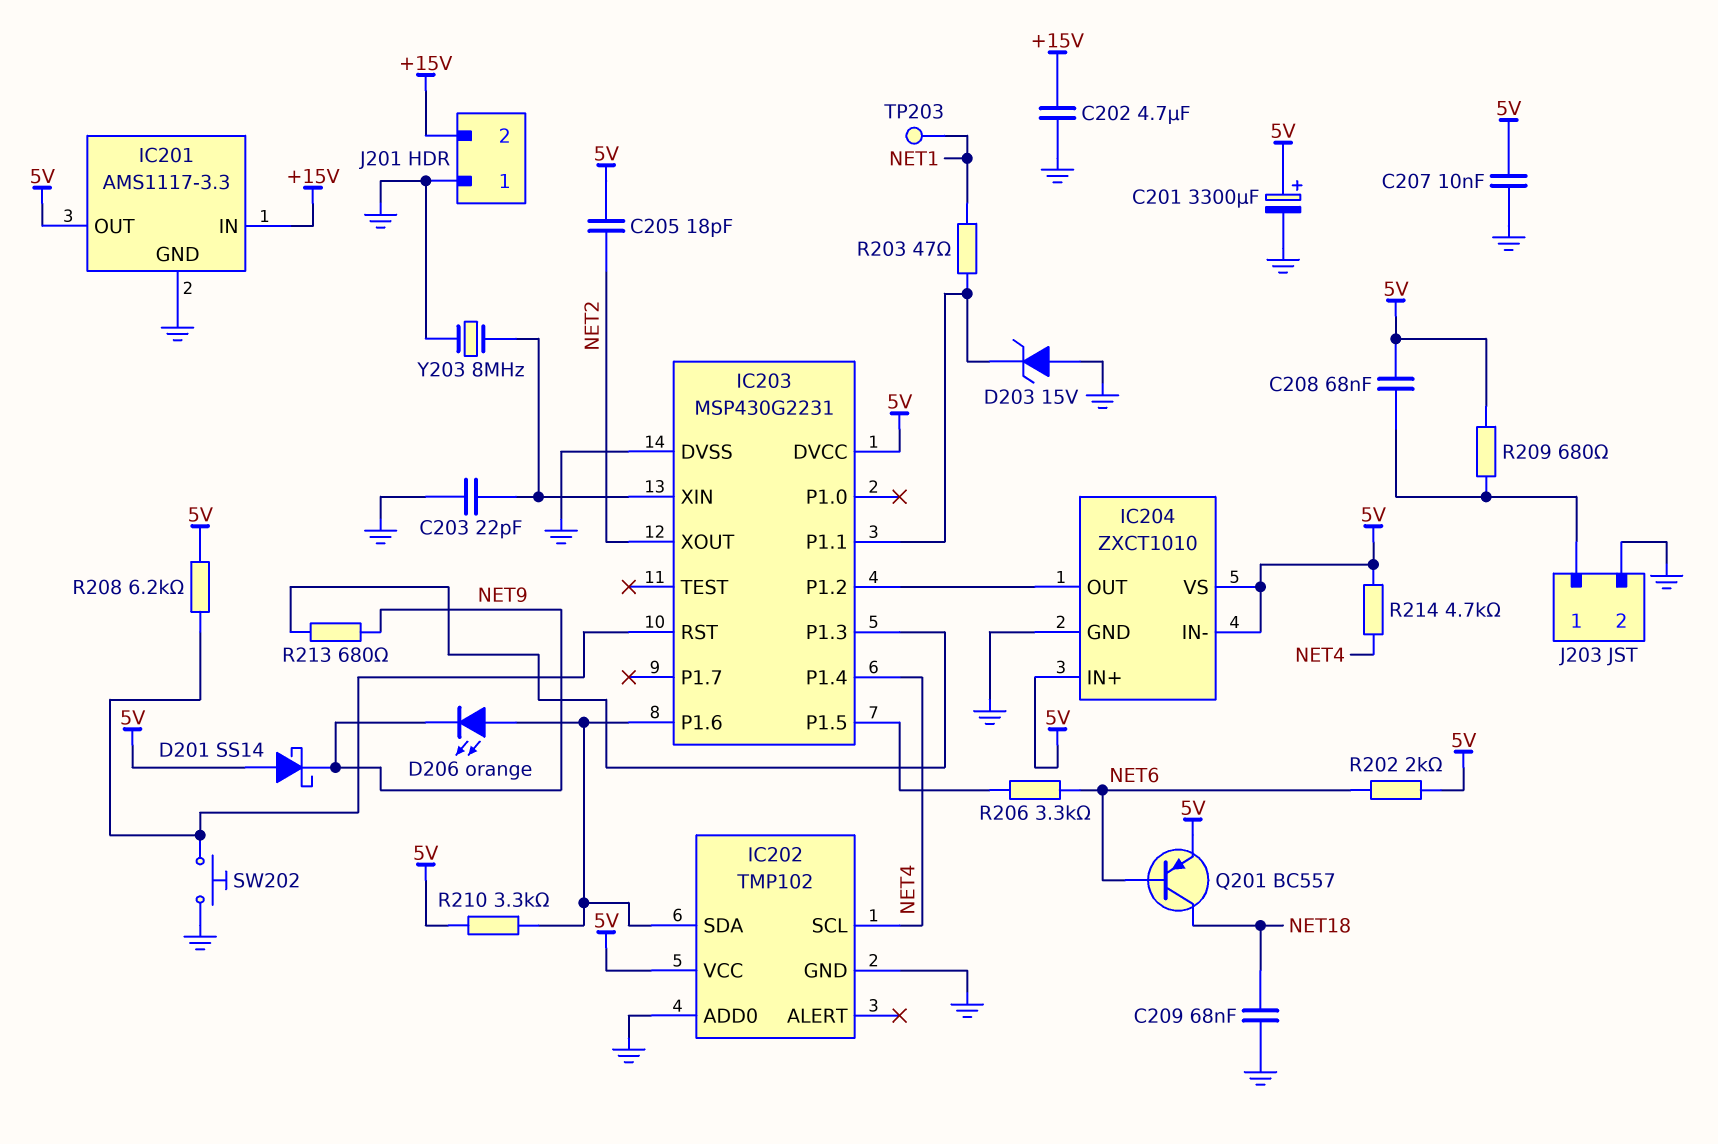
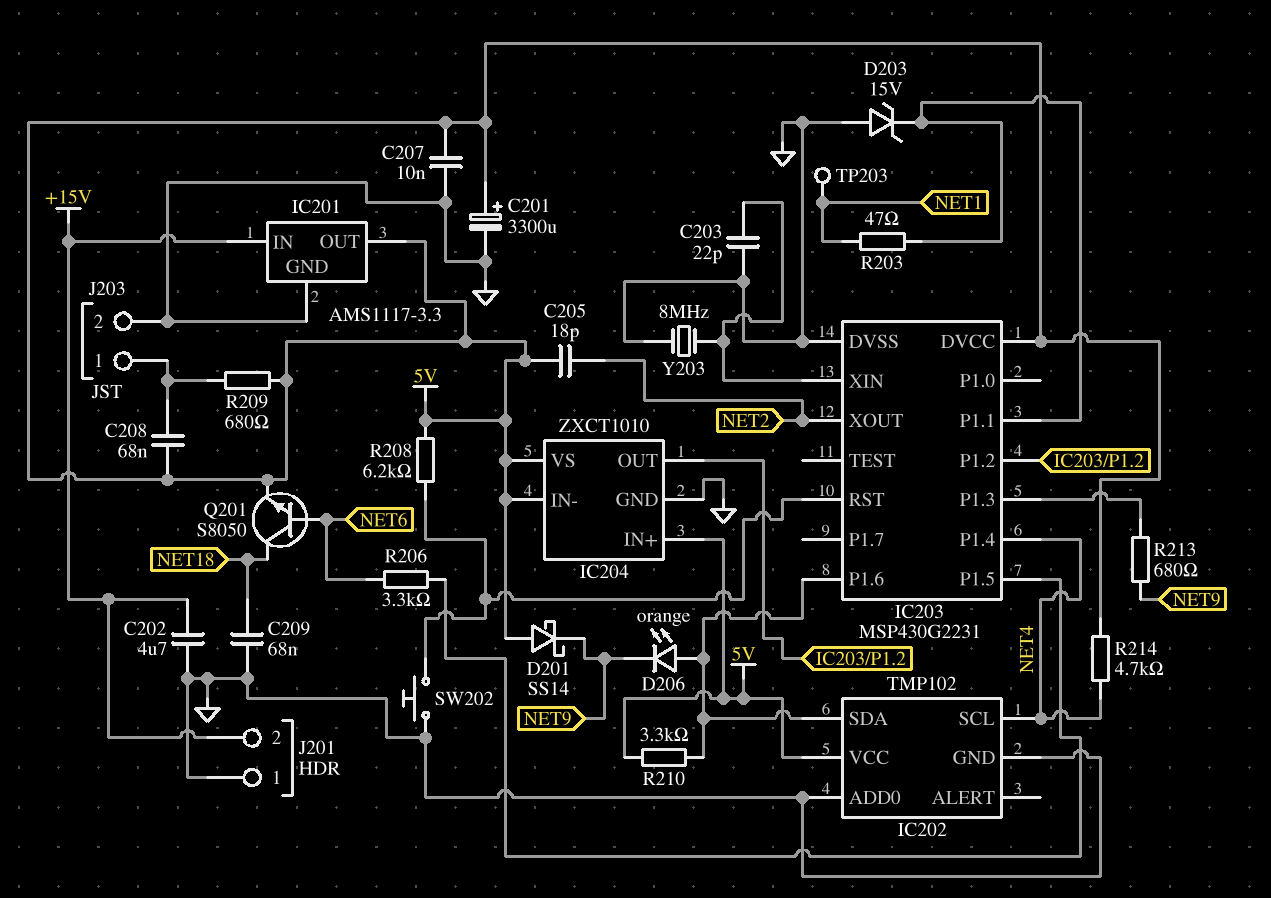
Q201: PNP BC557 (B NET6, C NET18, E 5V) -> NPN S8050 (B NET6, C NET18, E 5V)
R202: 2k (5V, NET6) -> none

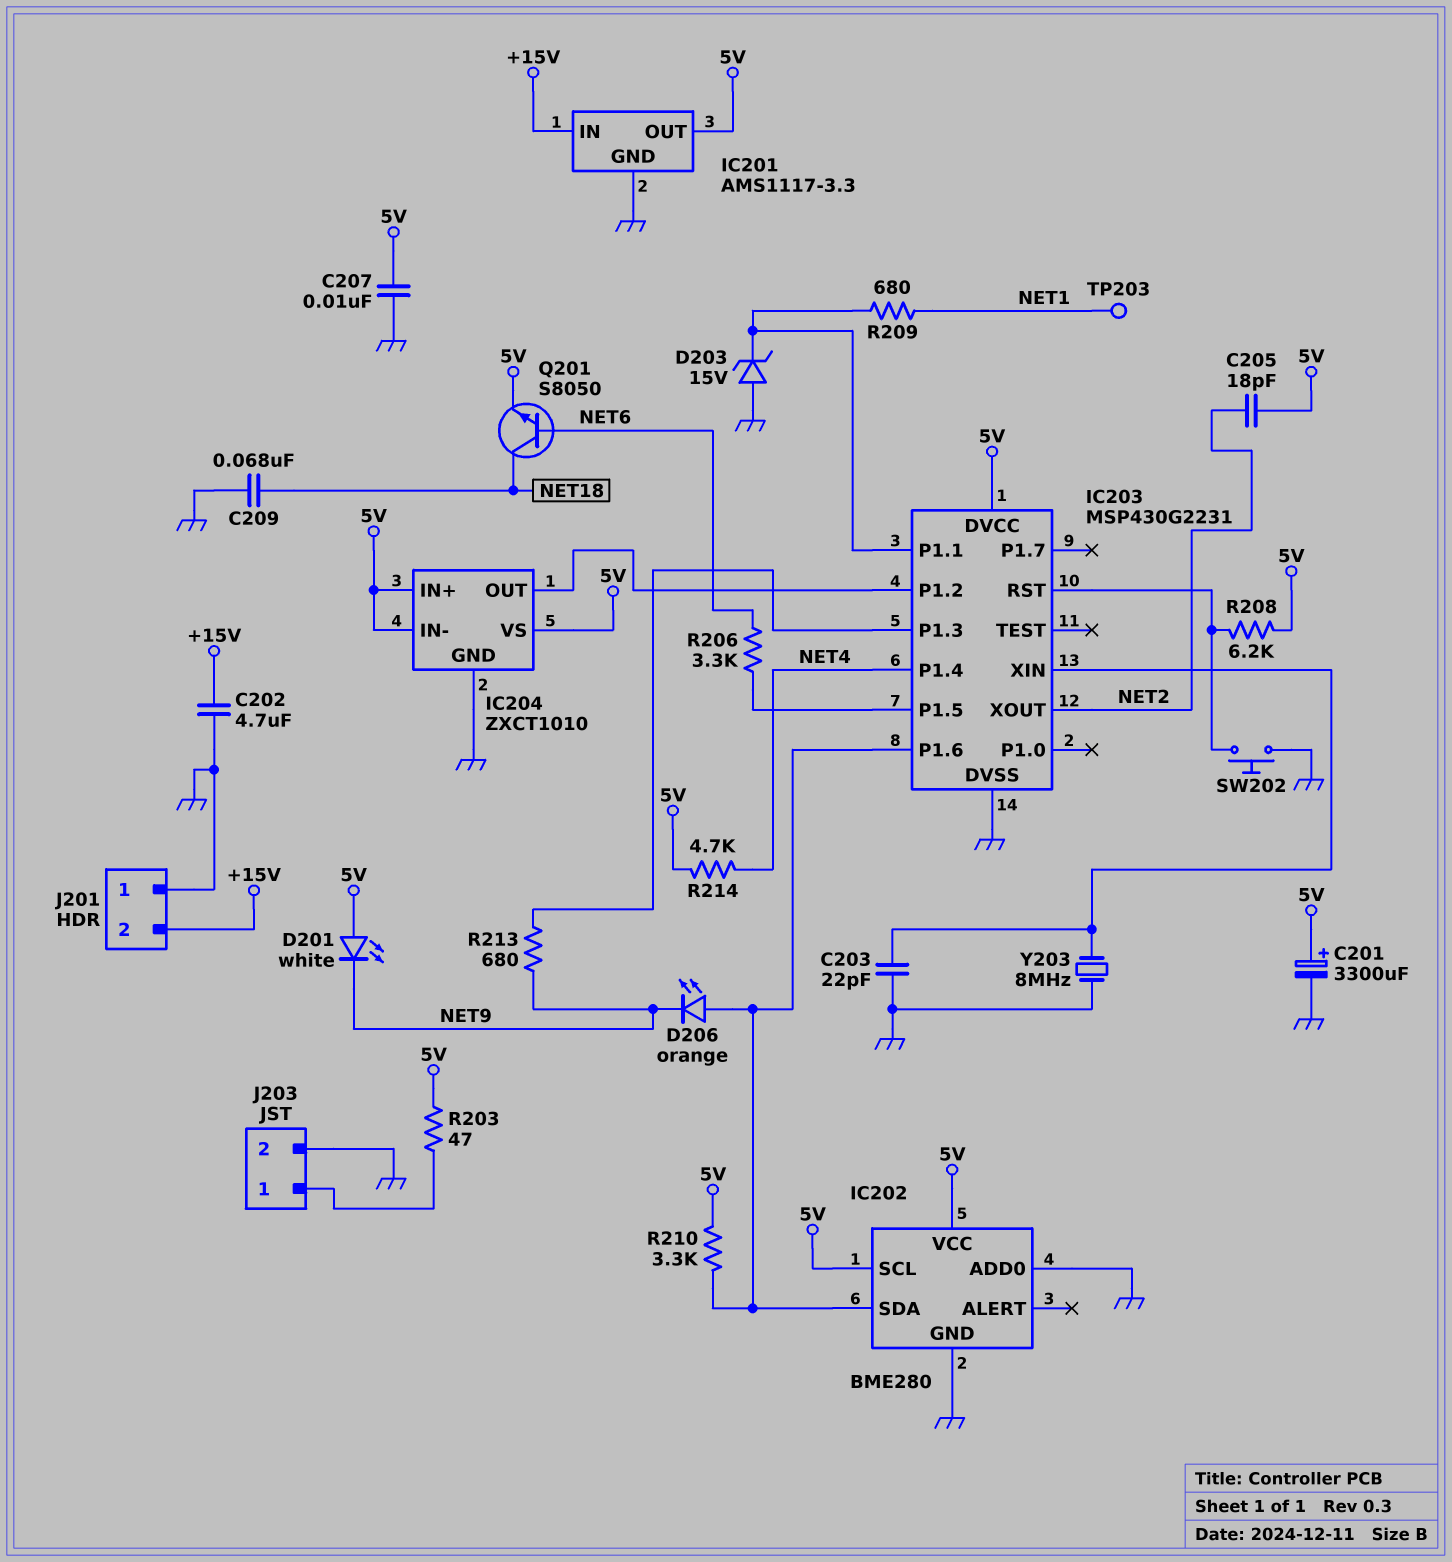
C208: 68nF (5V, J203/1) -> none
D201: schottky SS14 (A 5V, K NET9) -> LED white (A 5V, K NET9)
IC202: TMP102 -> BME280
IC202 pin SCL: NET4 -> 5V
R203: 47 (IC203/P1.1, NET1) -> 47 (5V, J203/1)
R209: 680 (5V, J203/1) -> 680 (IC203/P1.1, NET1)

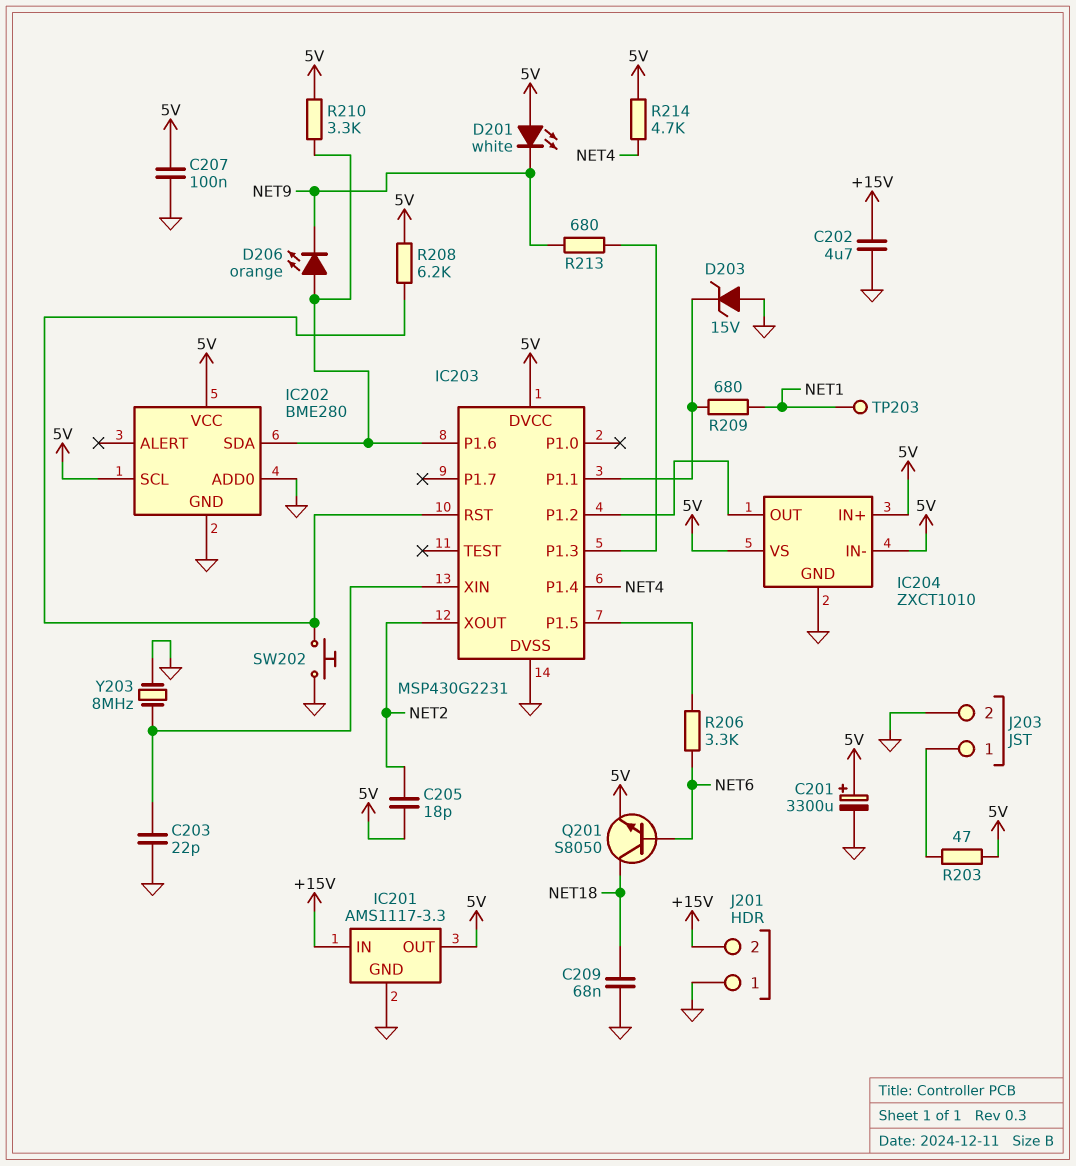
C207: 10nF (5V, GND) -> 100nF (5V, GND)

